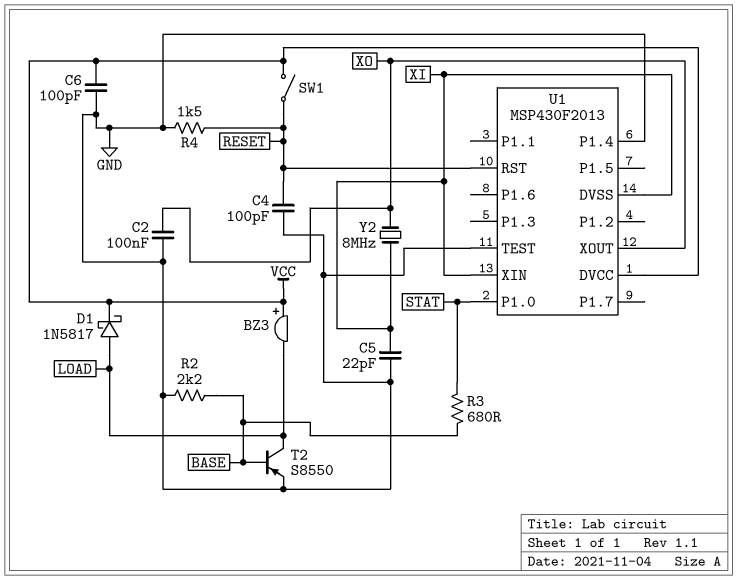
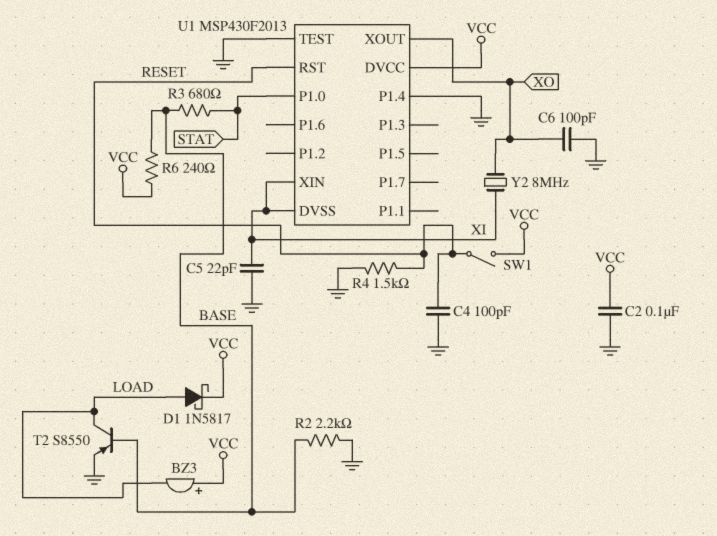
C2: 100nF (GND, XO) -> 100nF (GND, VCC)
C6: 100pF (GND, VCC) -> 100pF (GND, XO)
R6: none -> 240 (BASE, VCC)

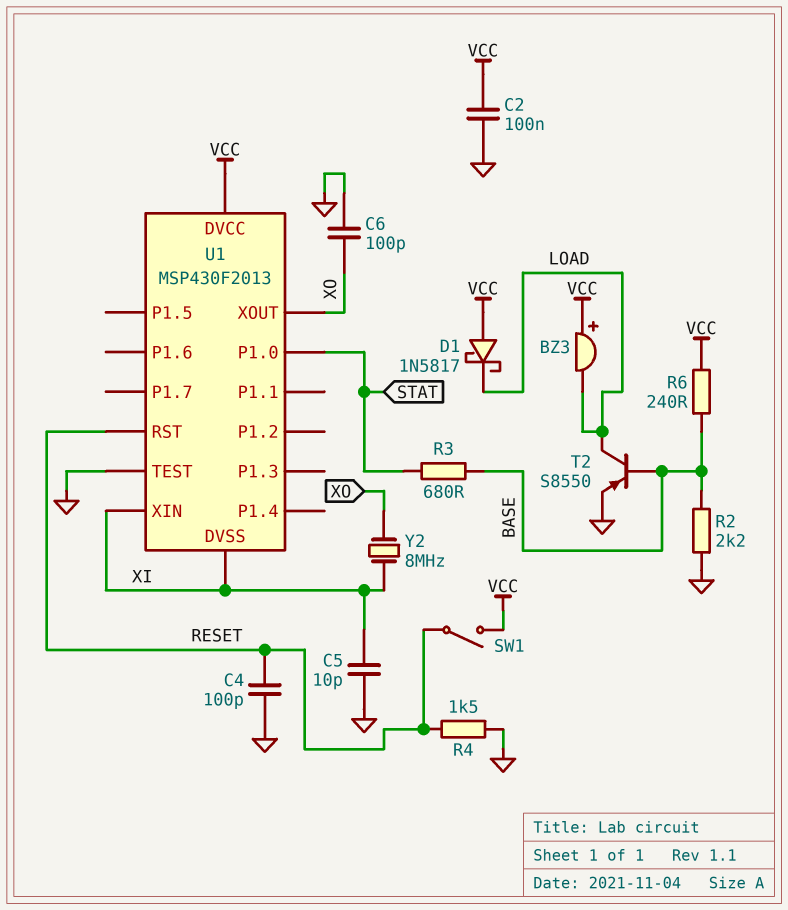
C5: 22pF (GND, XI) -> 10pF (GND, XI)
D1: schottky 1N5817 (A LOAD, K VCC) -> schottky 1N5817 (A VCC, K LOAD)
U1 pin P1.4: GND -> none

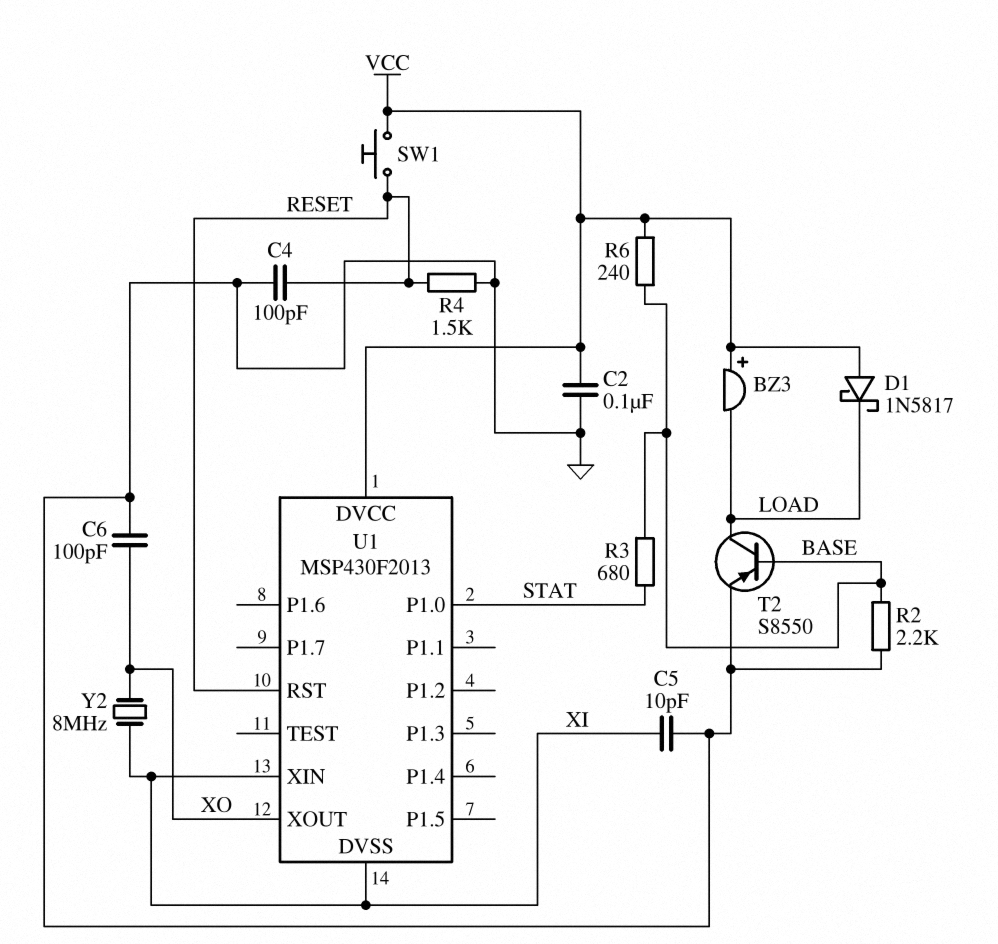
SW1: switch (RESET, VCC) -> button (RESET, VCC)
U1 pin TEST: GND -> none

